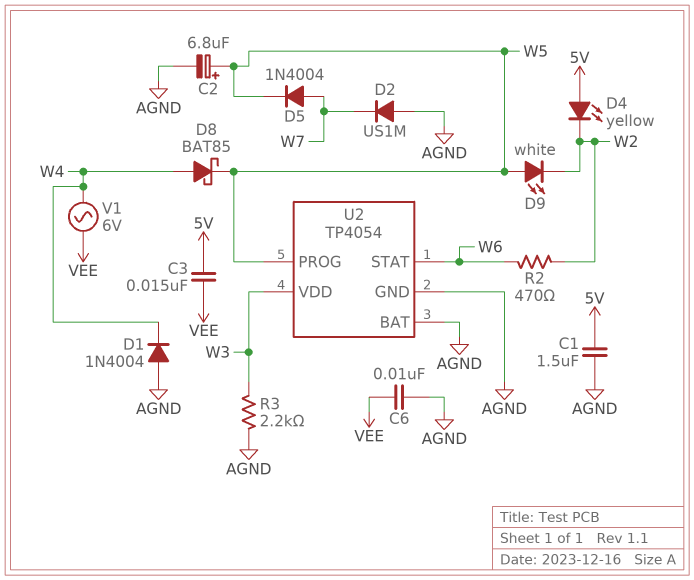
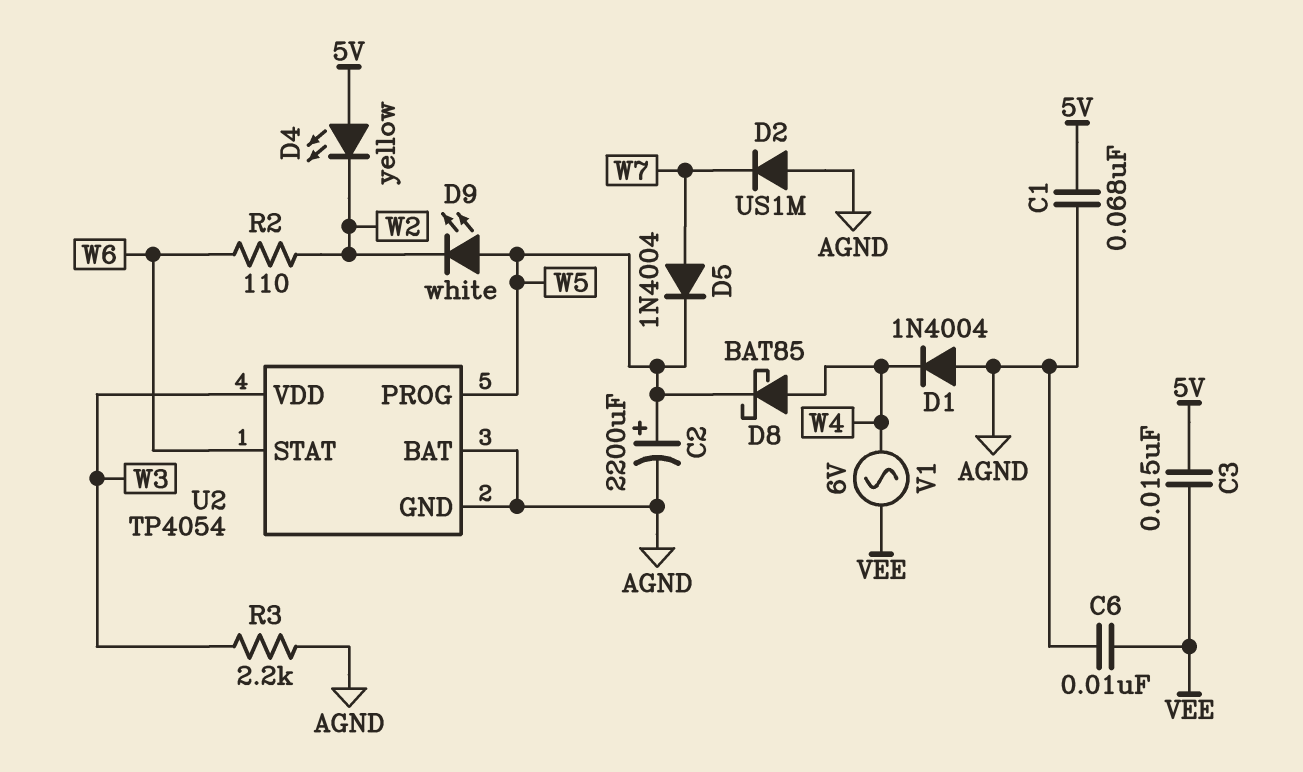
C1: 1.5uF (5V, AGND) -> 68nF (5V, AGND)
C2: 6.8uF (plus W5, minus AGND) -> 2200uF (plus W5, minus AGND)
R2: 470 (W2, W6) -> 110 (W2, W6)

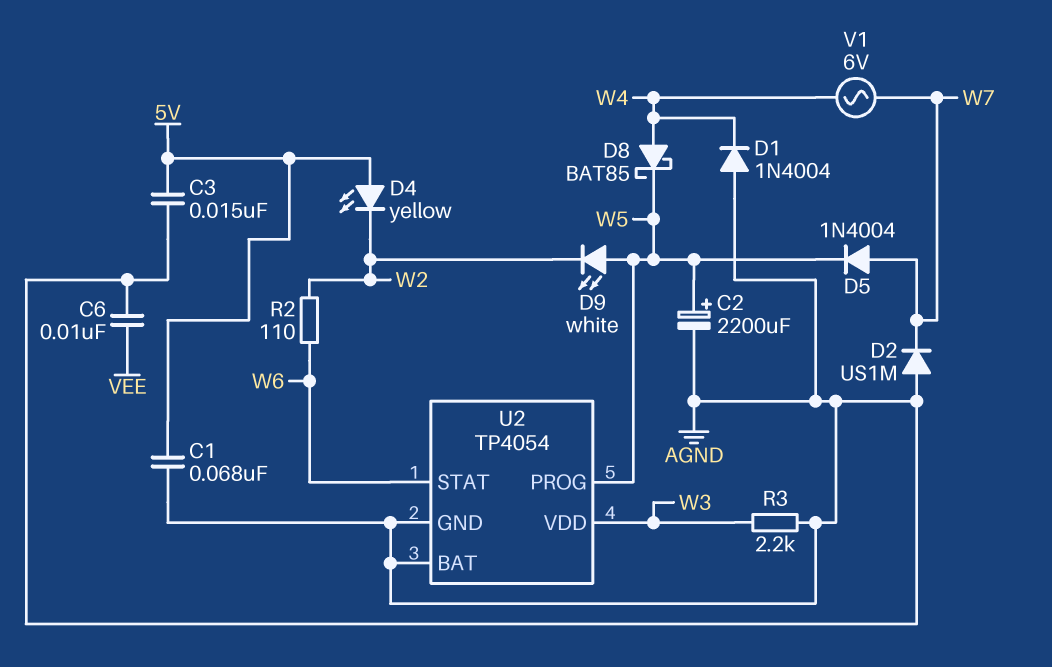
C3: 15nF (5V, VEE) -> 15nF (5V, AGND)
V1: AC 6V (VEE, W4) -> AC 6V (W4, W7)

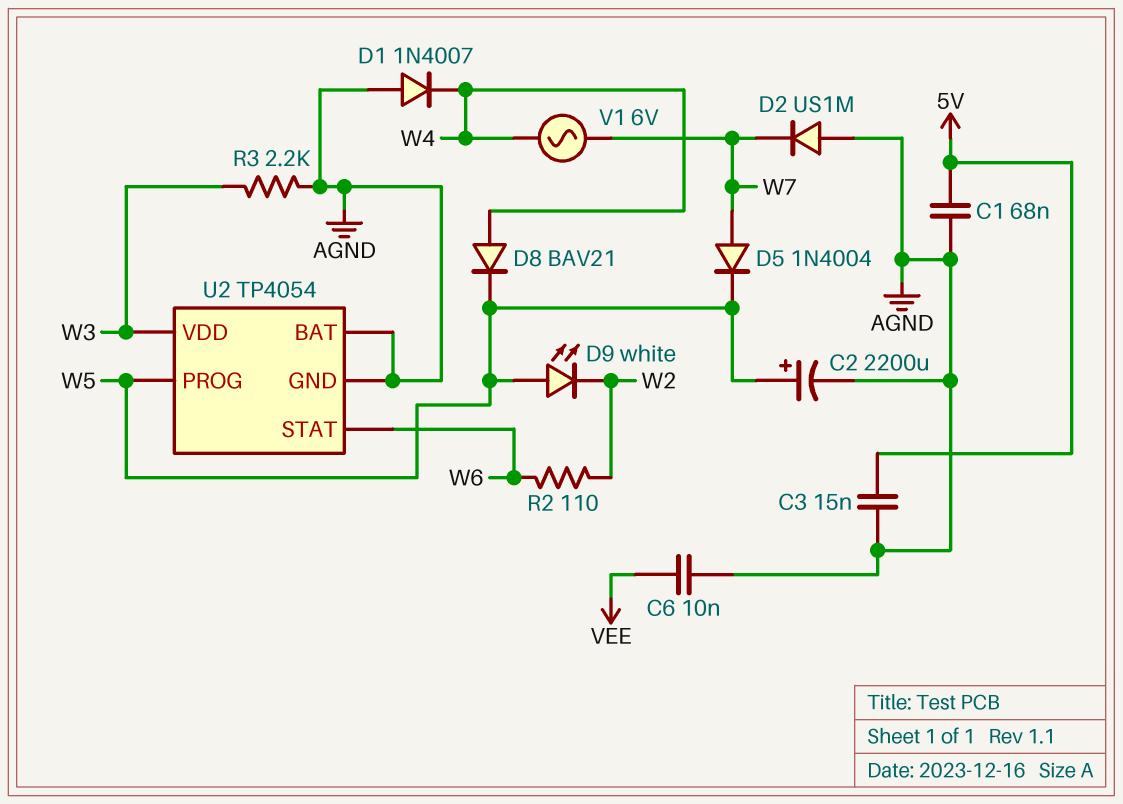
D1: diode 1N4004 (A AGND, K W4) -> diode 1N4007 (A AGND, K W4)
D4: LED yellow (A 5V, K W2) -> none
D8: schottky BAT85 (A W4, K W5) -> diode BAV21 (A W4, K W5)

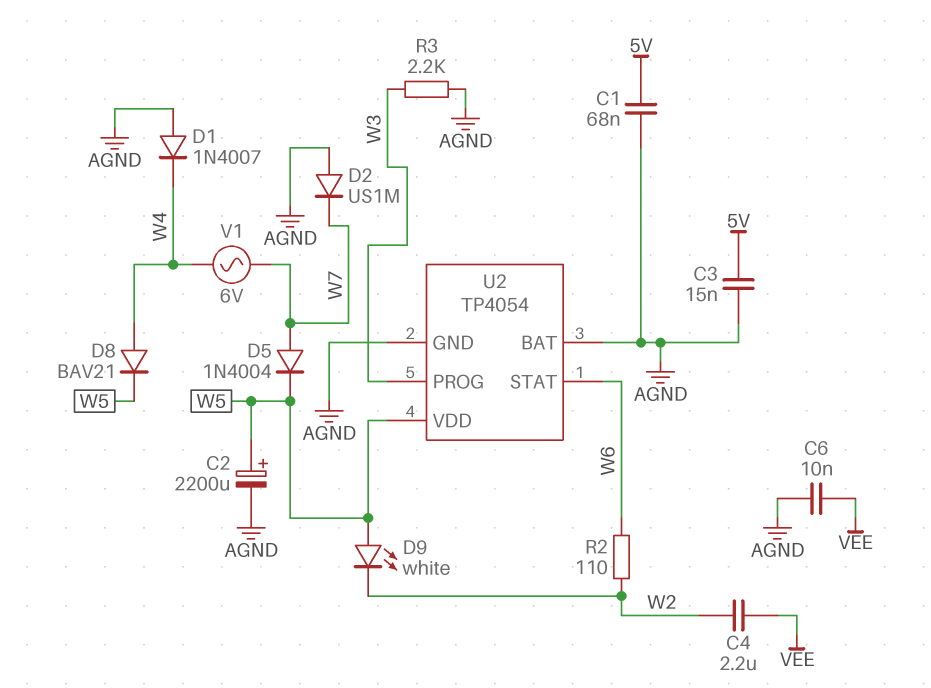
C4: none -> 2.2uF (VEE, W2)
U2 pin PROG: W5 -> W3
U2 pin VDD: W3 -> W5

